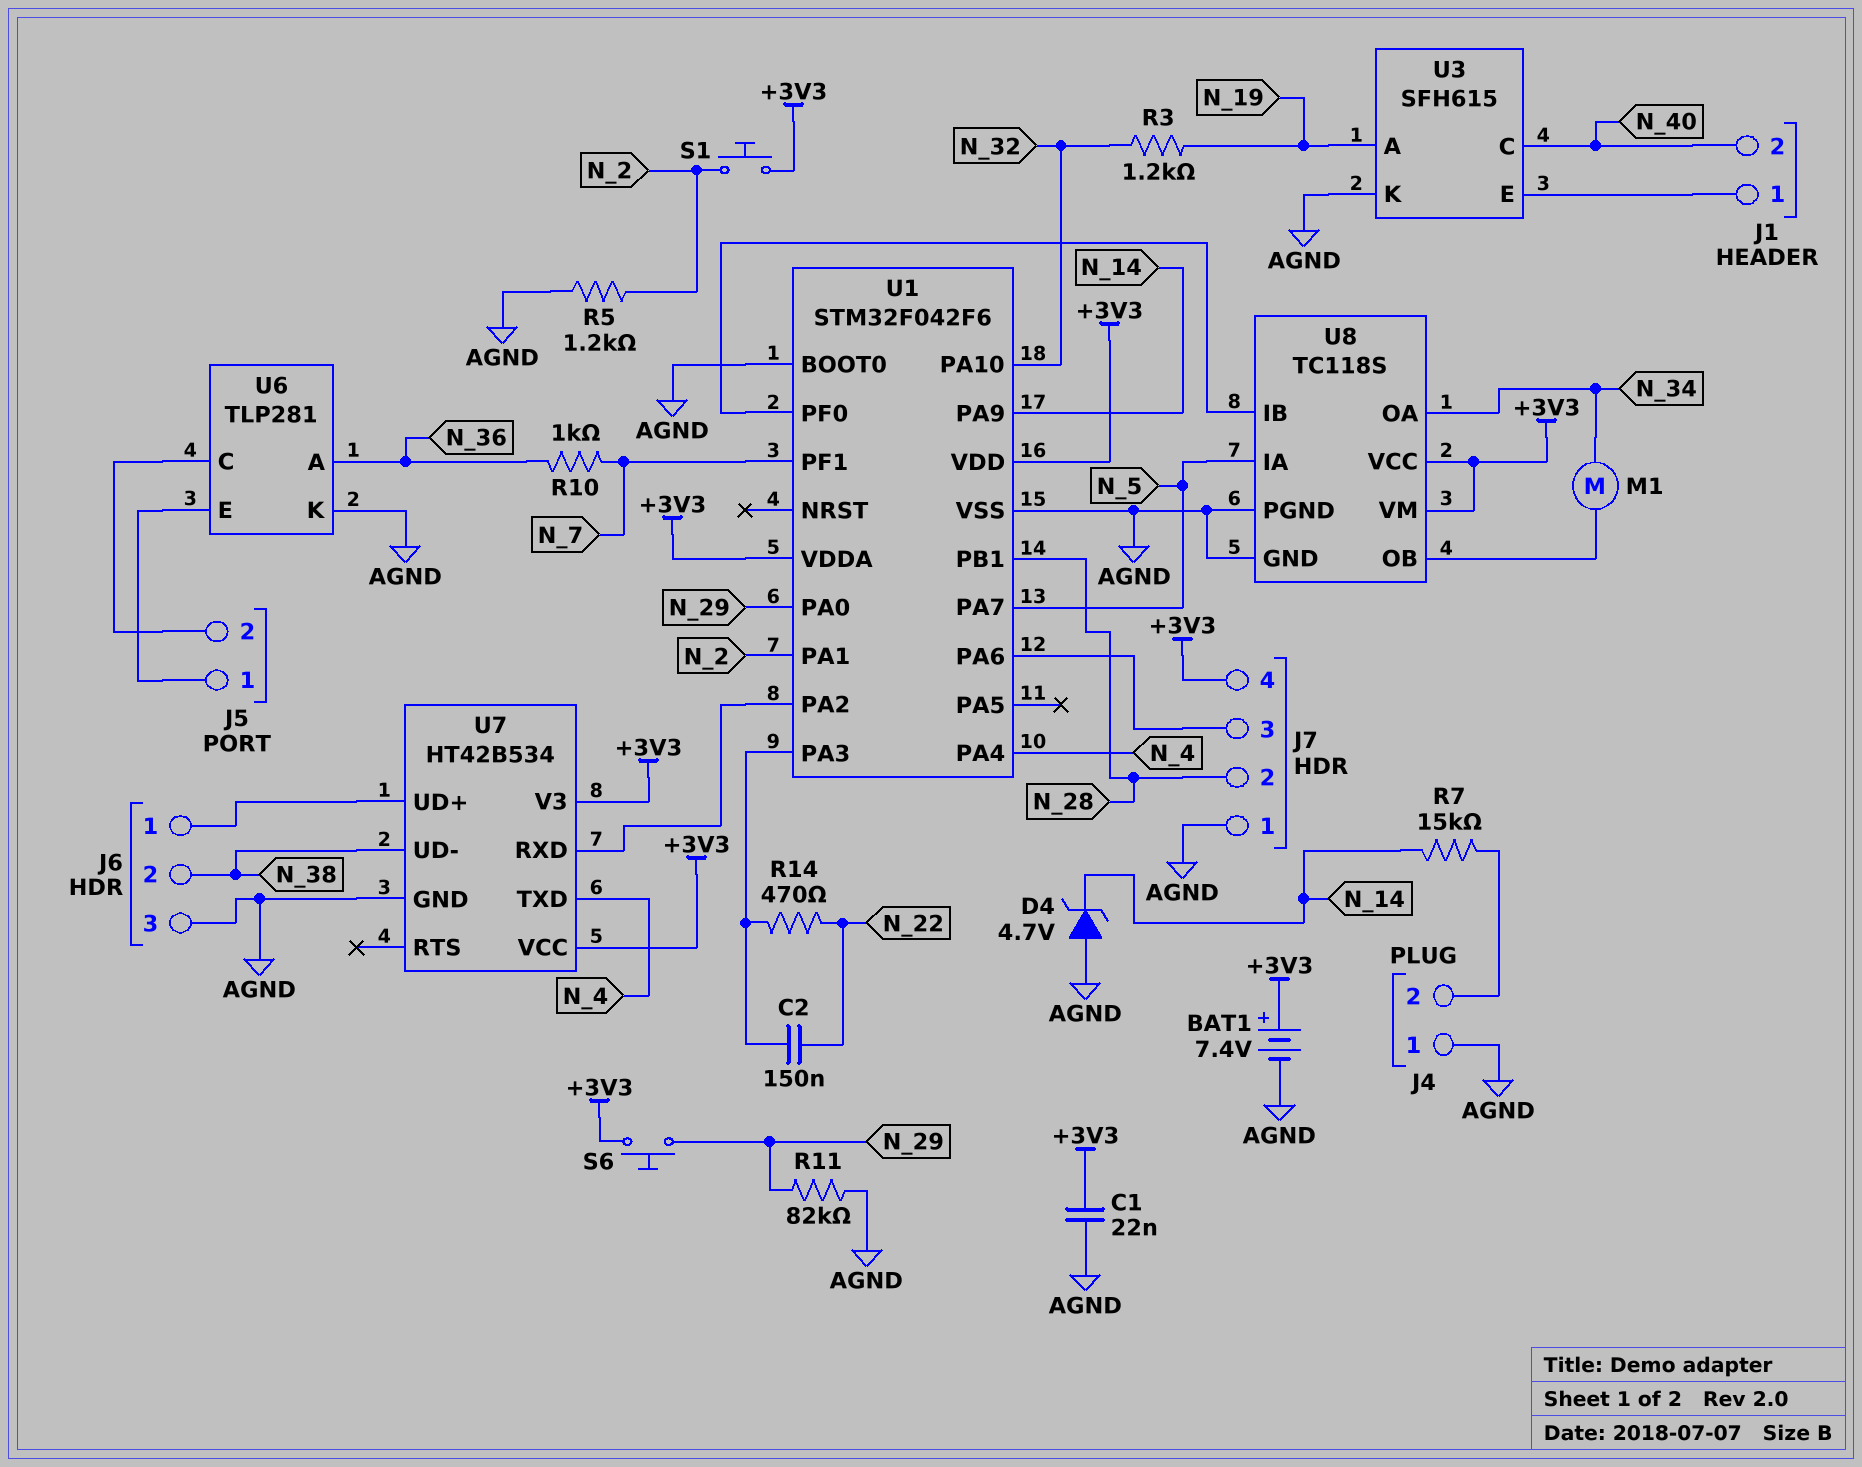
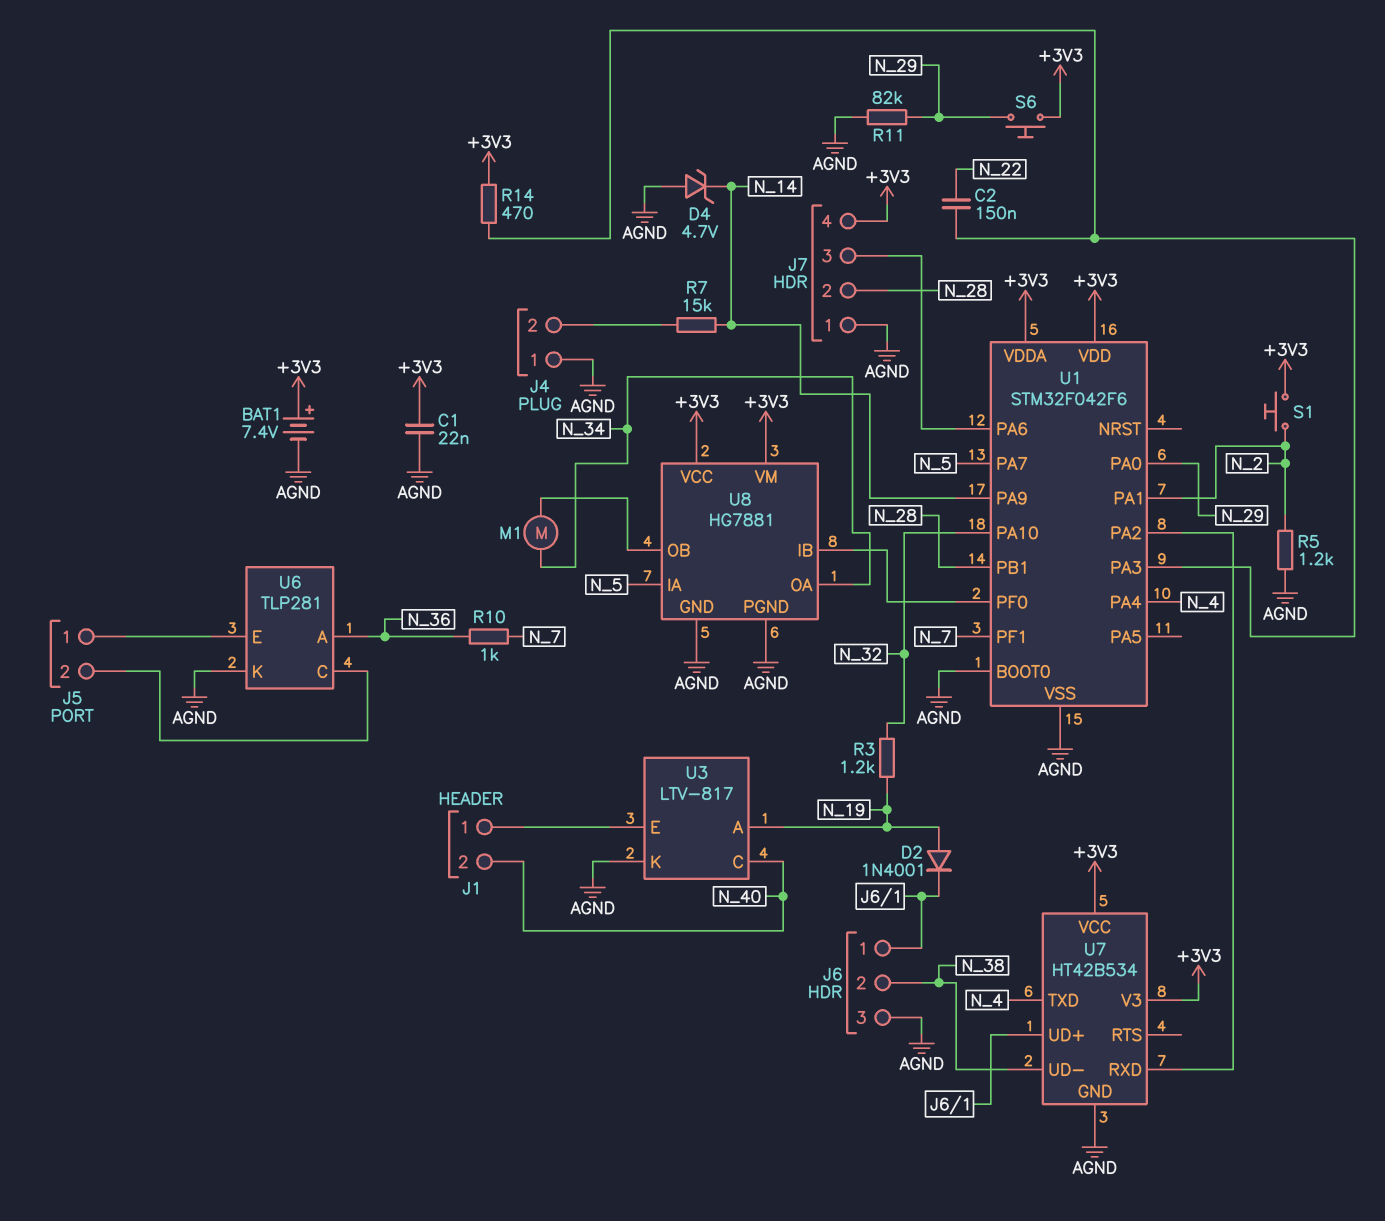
D2: none -> diode 1N4001 (A N_19, K J6/1)
R14: 470 (N_22, U1/PA3) -> 470 (+3V3, U1/PA3)
U3: SFH615 -> LTV-817
U8: TC118S -> HG7881

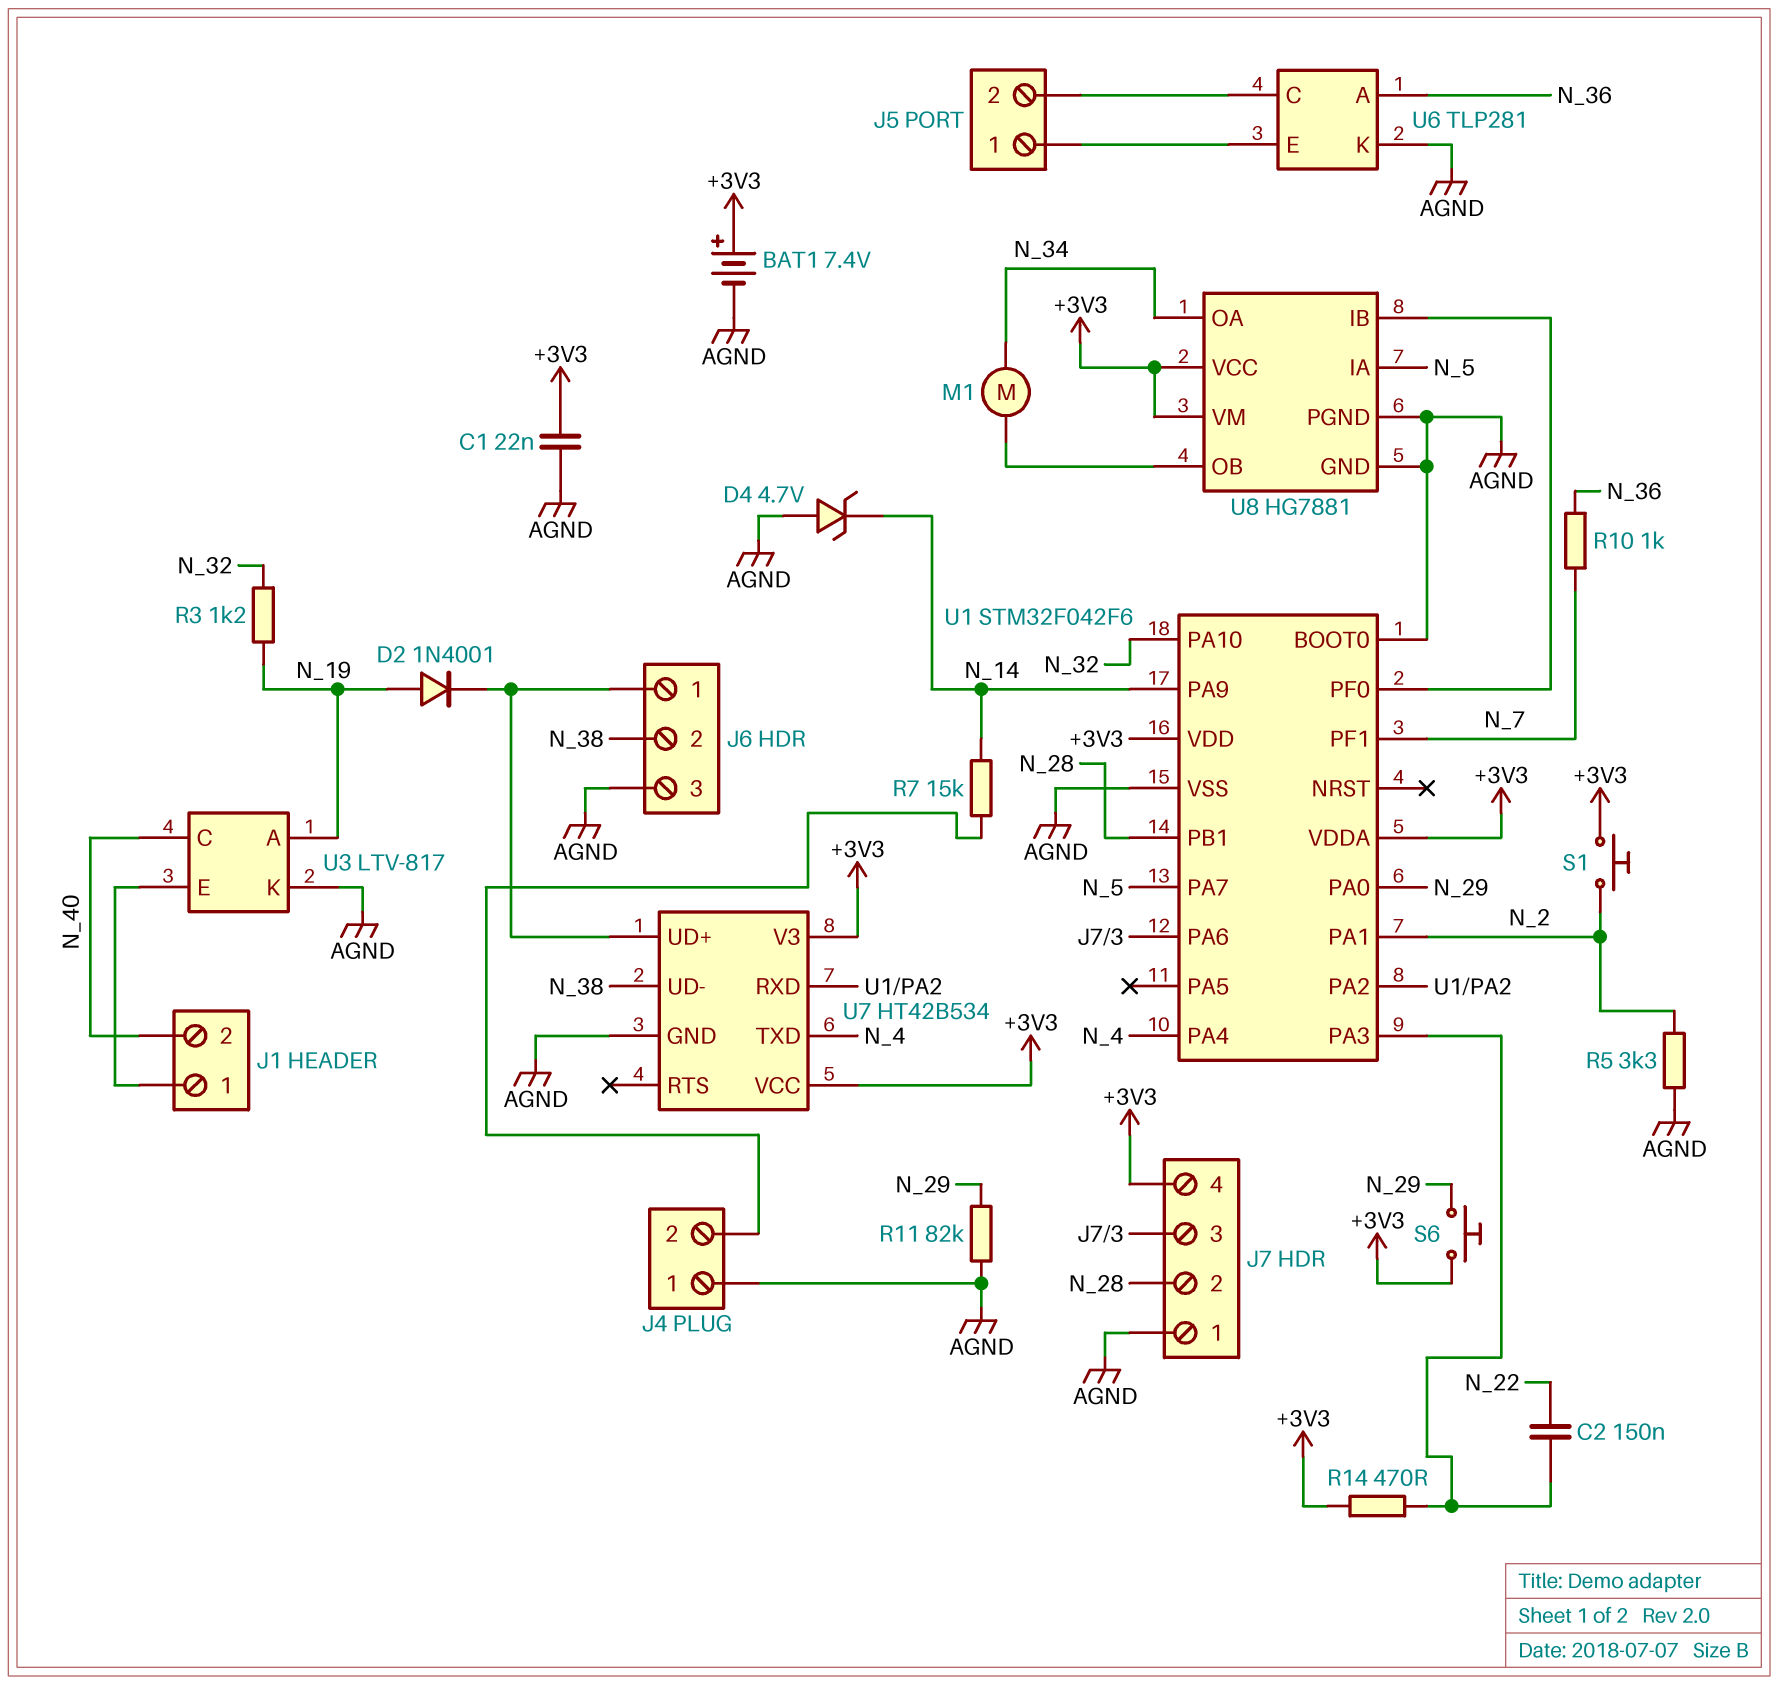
R5: 1.2k (AGND, N_2) -> 3.3k (AGND, N_2)

